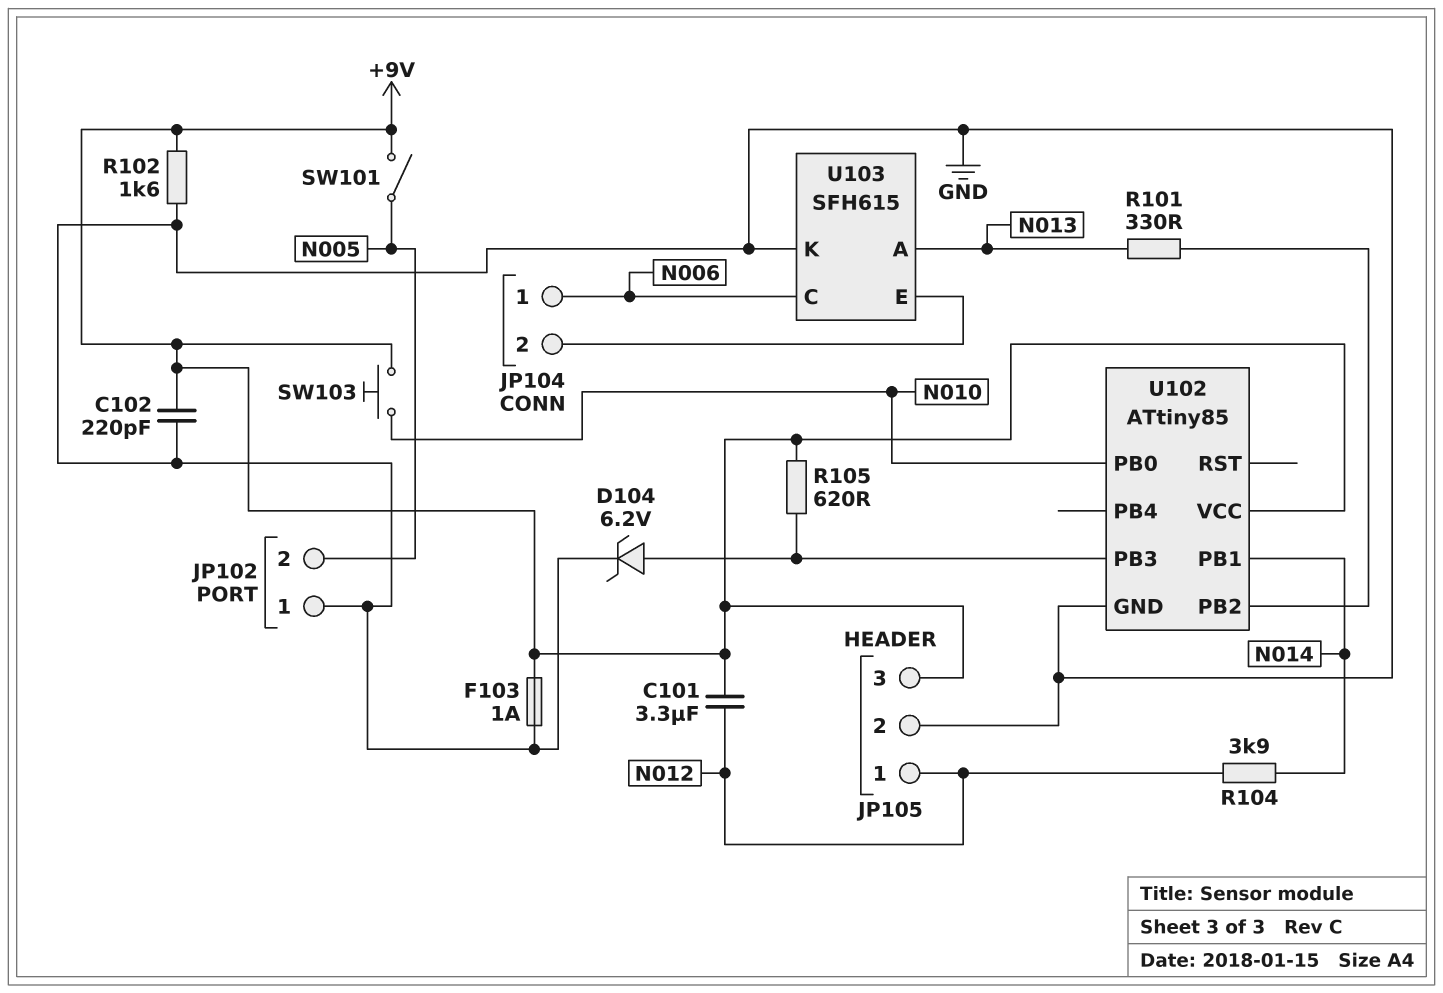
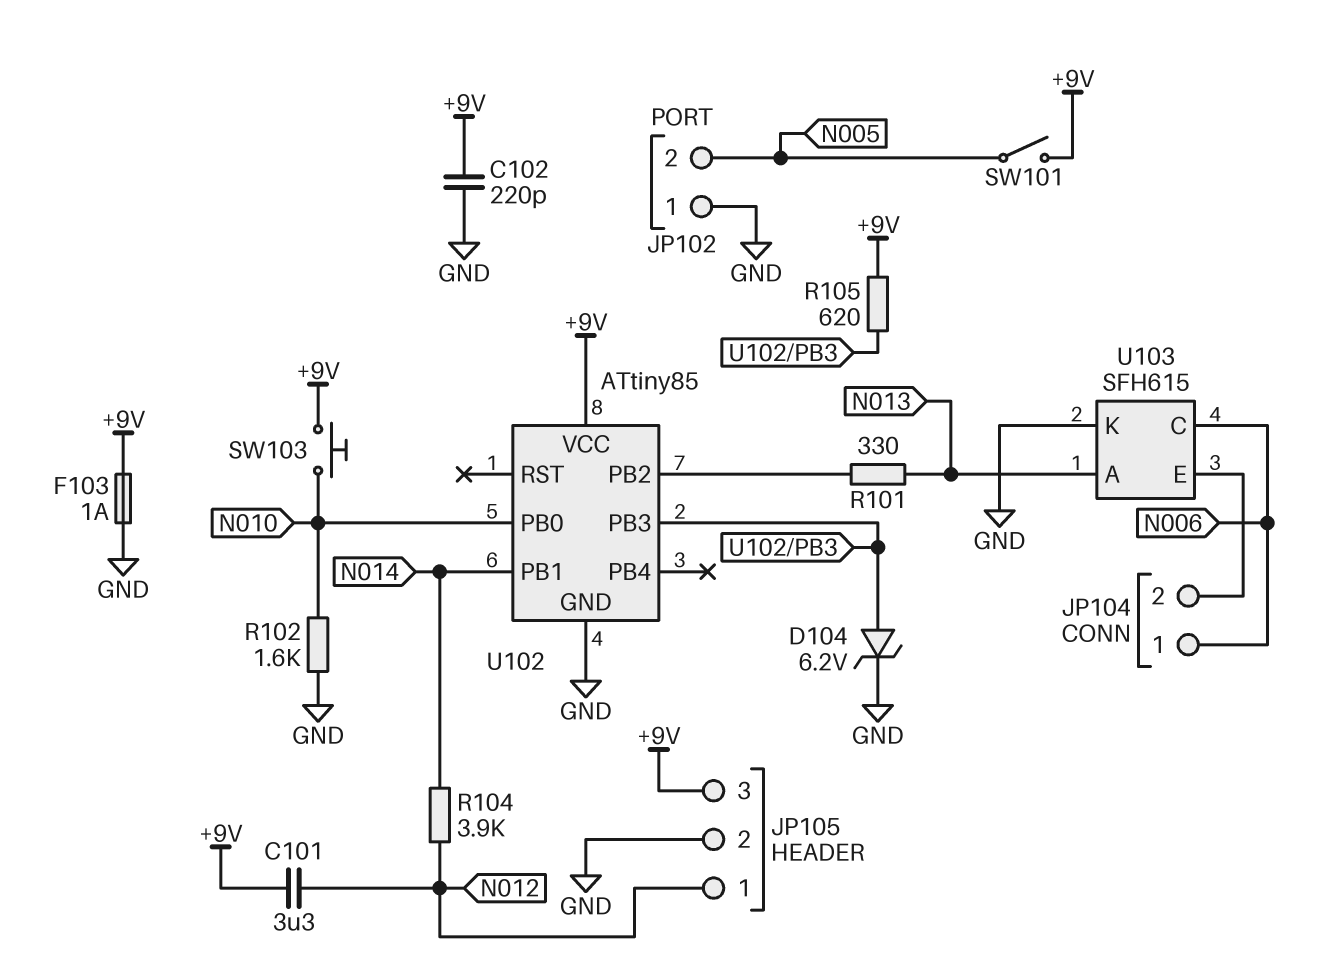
R102: 1.6k (+9V, GND) -> 1.6k (GND, N010)

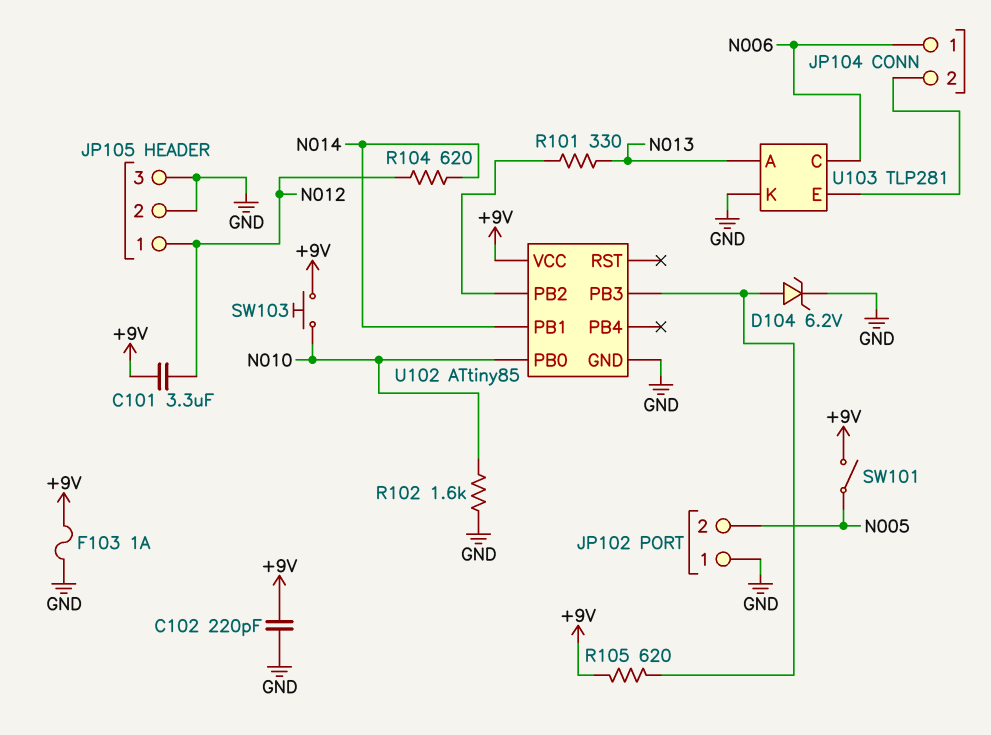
JP105 pin 3: +9V -> GND
R104: 3.9k (N012, N014) -> 620 (N012, N014)
U103: SFH615 -> TLP281

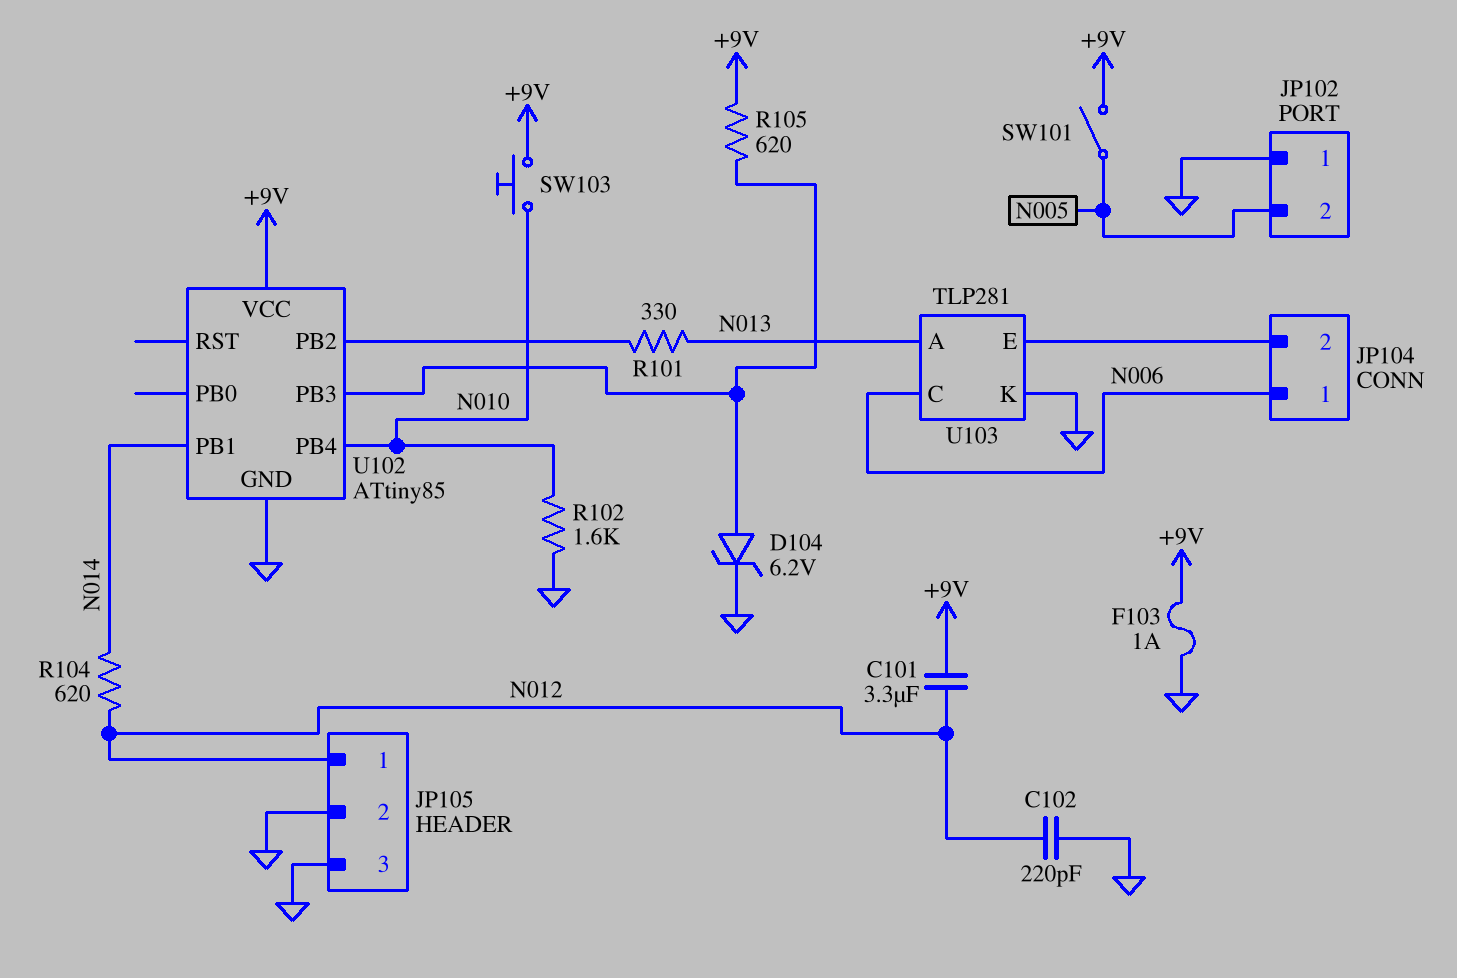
C102: 220pF (+9V, GND) -> 220pF (GND, N012)
U102 pin PB0: N010 -> none
U102 pin PB4: none -> N010

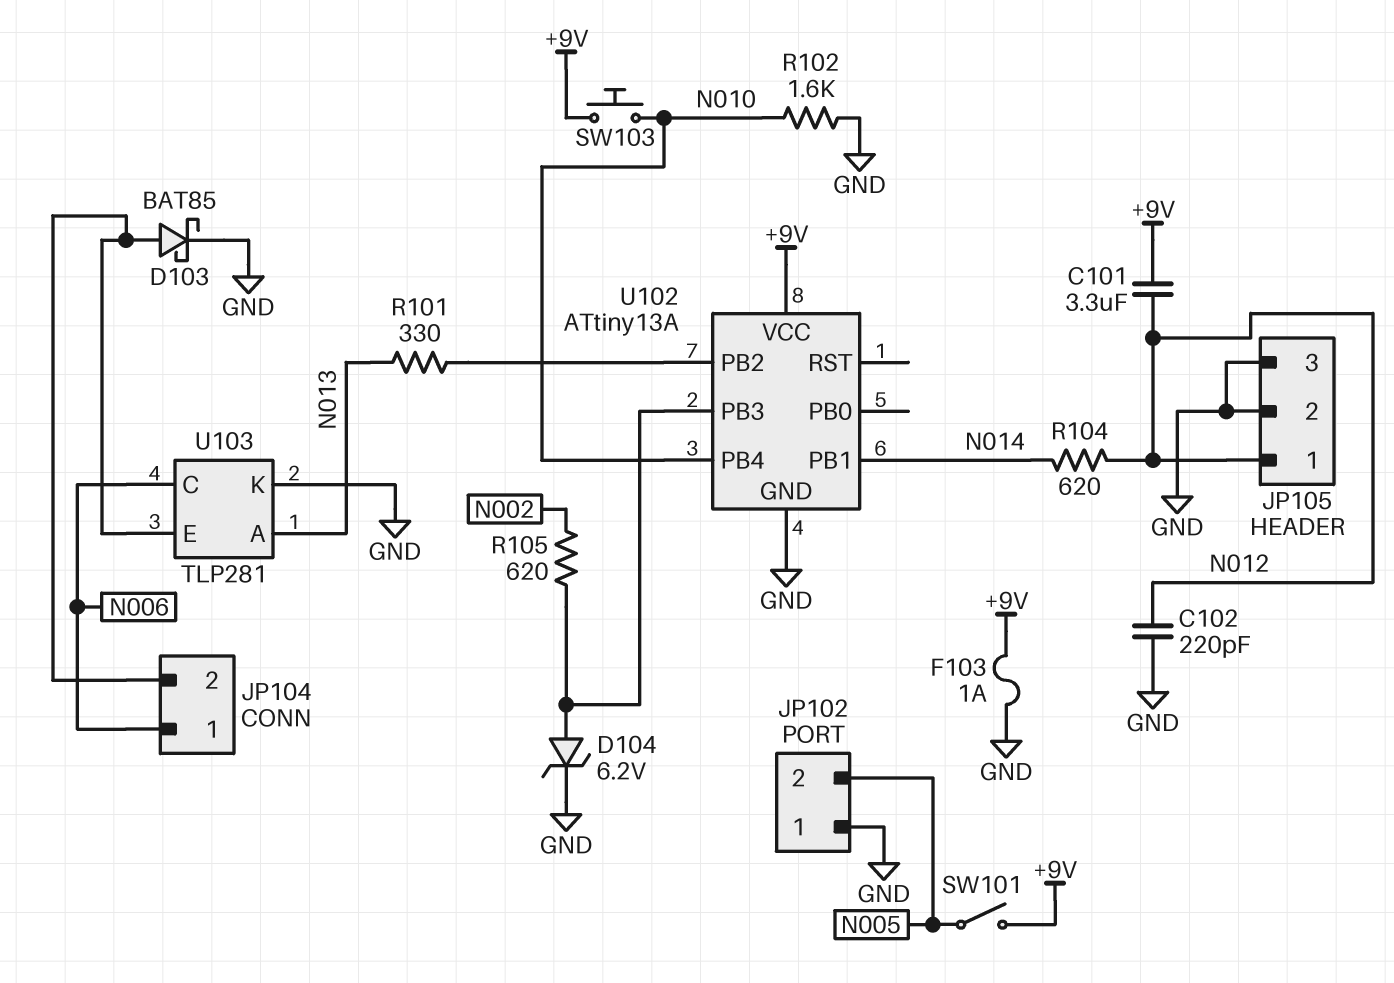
D103: none -> schottky BAT85 (A JP104/2, K GND)
R105: 620 (+9V, U102/PB3) -> 620 (N002, U102/PB3)
U102: ATtiny85 -> ATtiny13A

